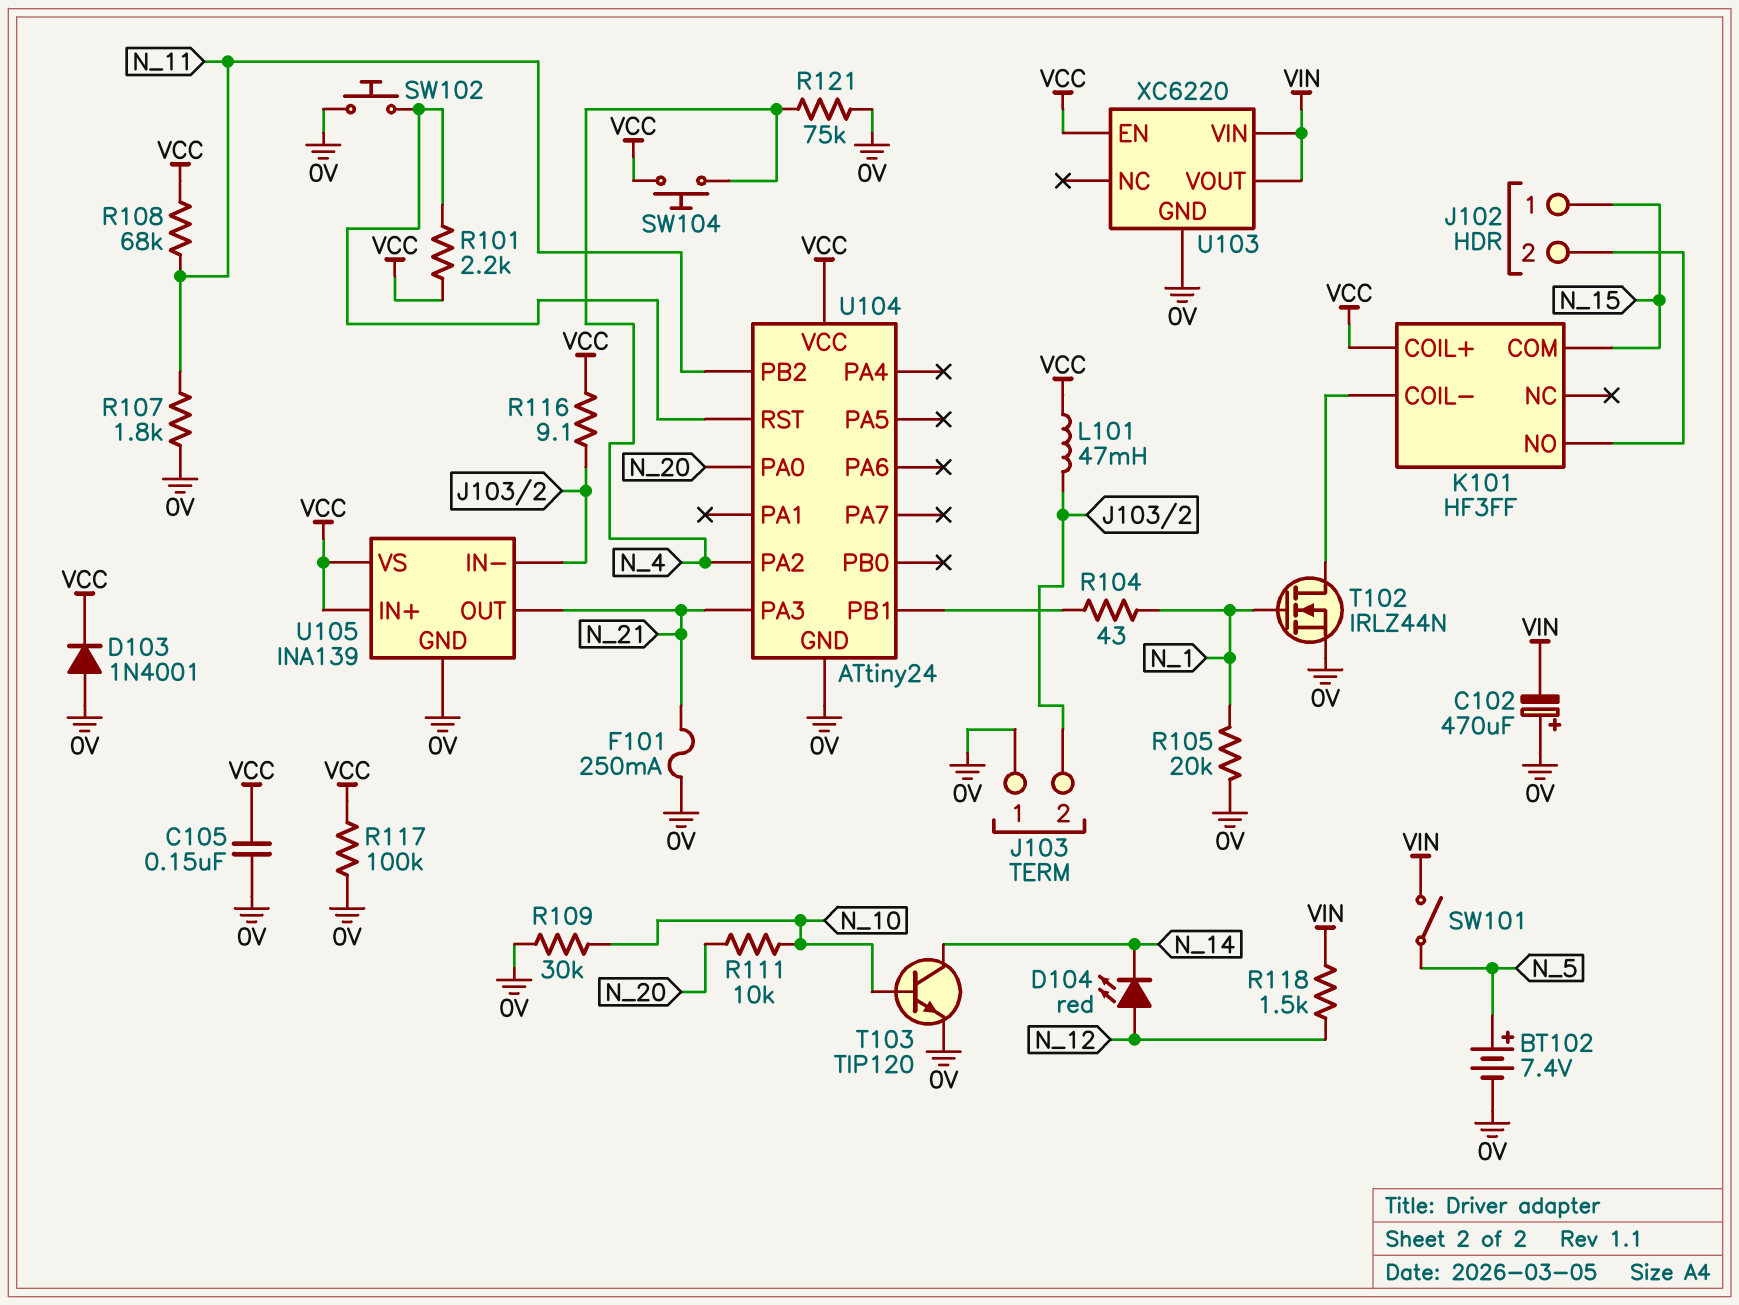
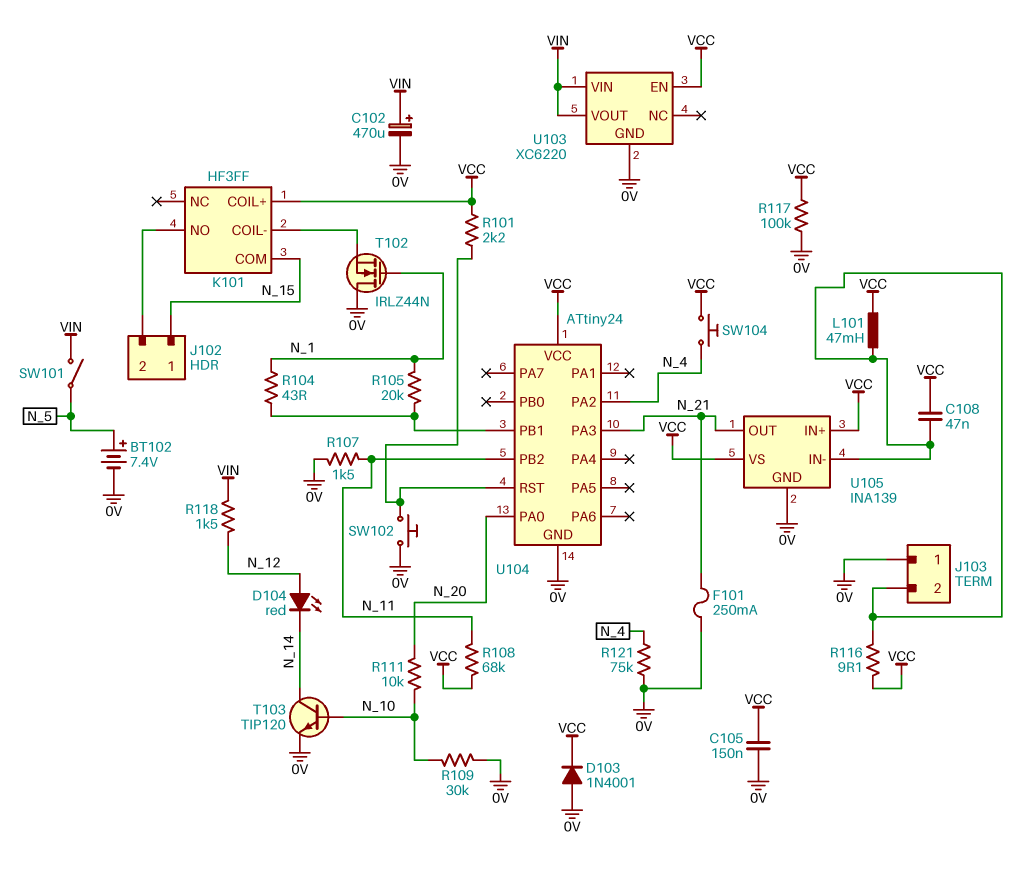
C102: 470uF (plus 0V, minus VIN) -> 470uF (plus VIN, minus 0V)
C108: none -> 47nF (J103/2, VCC)
R105: 20k (0V, N_1) -> 20k (N_1, U104/PB1)
R107: 1.8k (0V, N_11) -> 1.5k (0V, N_11)
T102: NMOS IRLZ44N (G N_1, D K101/COIL-, S 0V) -> NMOS IRLZ44N (G N_1, D 0V, S K101/COIL-)

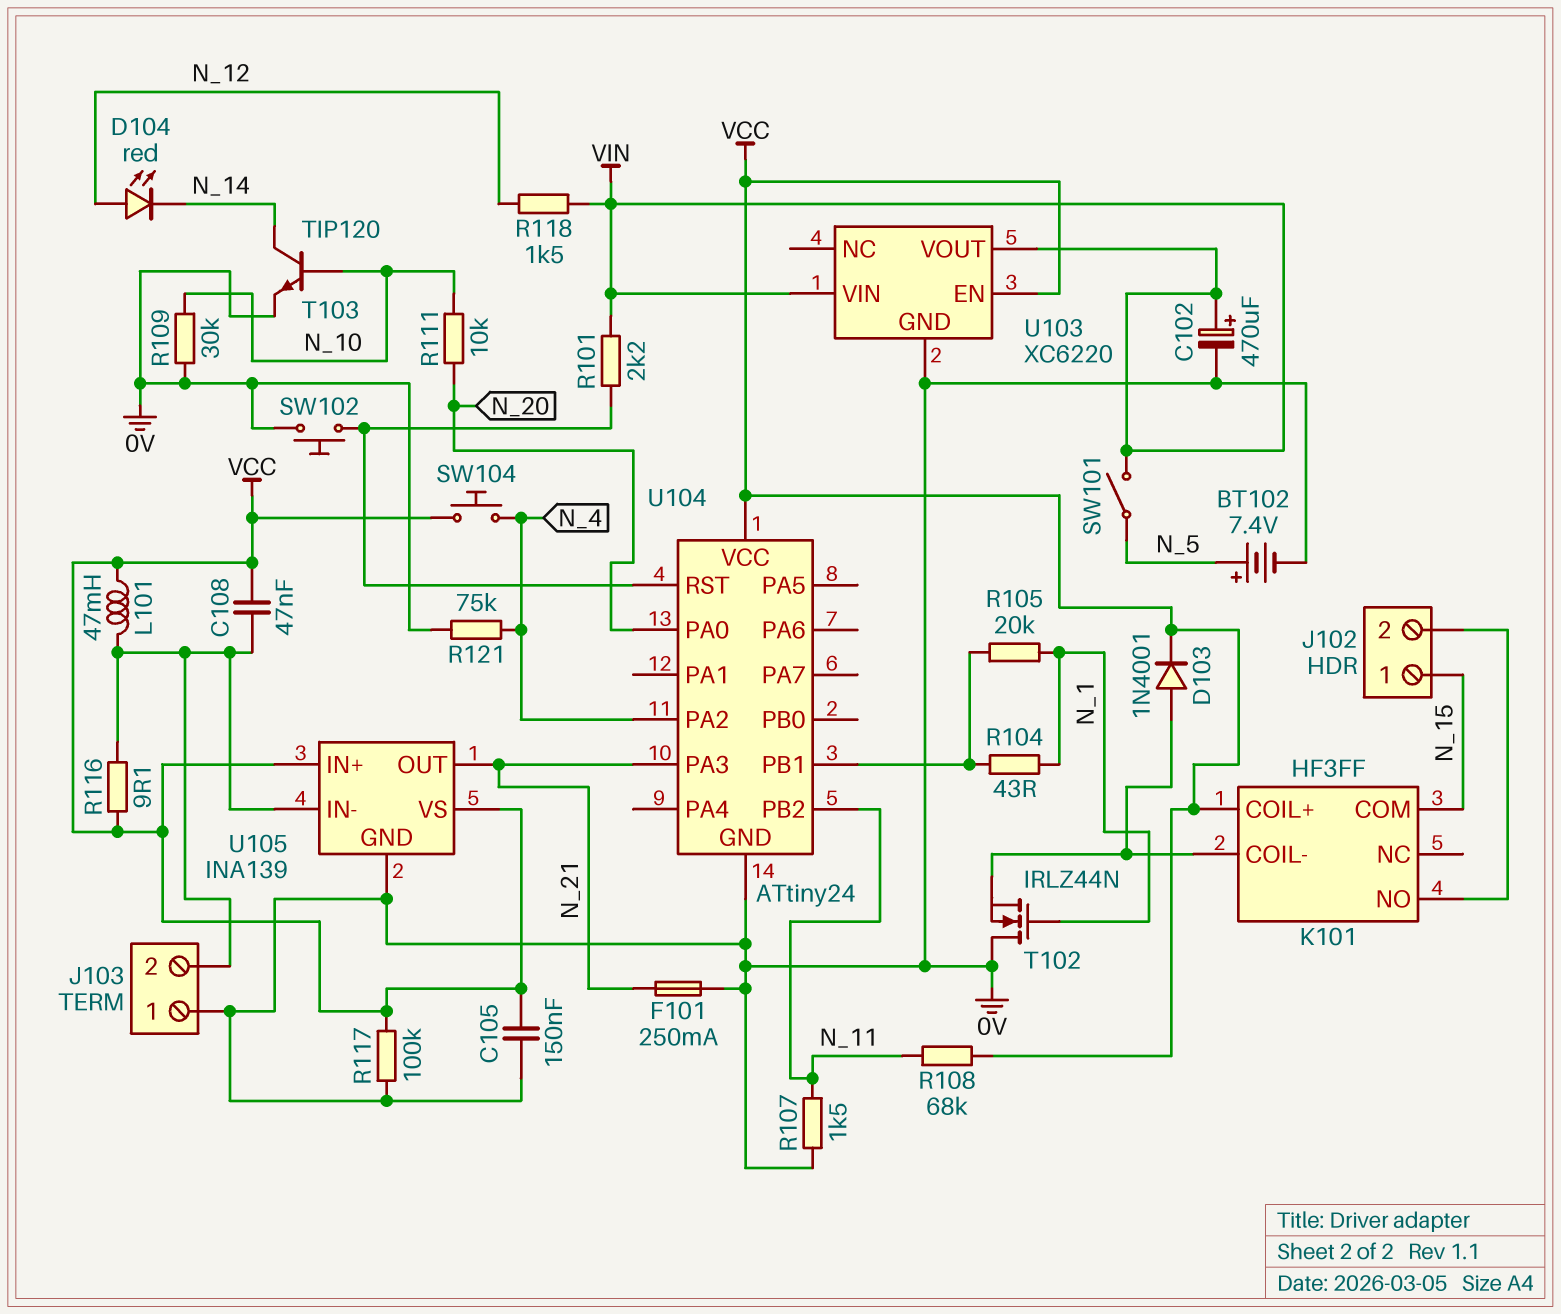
D103: diode 1N4001 (A 0V, K VCC) -> diode 1N4001 (A K101/COIL-, K VCC)
R101: 2.2k (U104/RST, VCC) -> 2.2k (U104/RST, VIN)

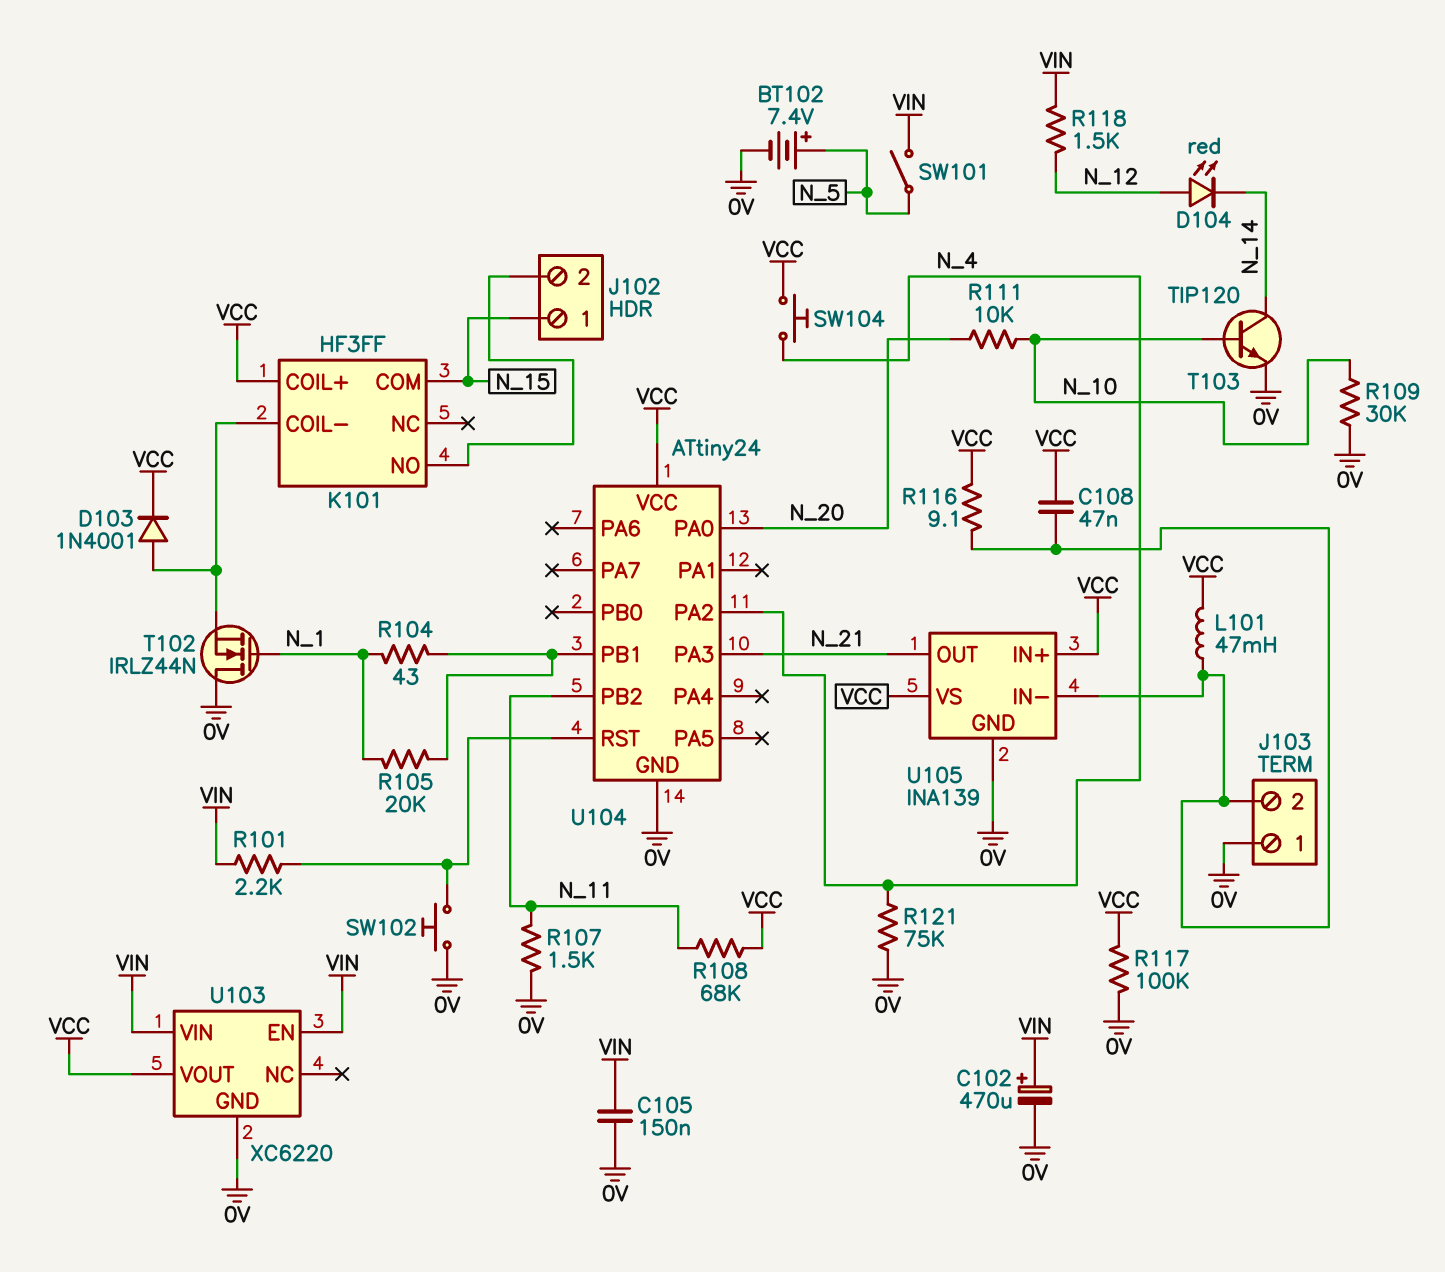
C105: 150nF (0V, VCC) -> 150nF (0V, VIN)
F101: 250mA (0V, N_21) -> none
U103 pin EN: VCC -> VIN
U103 pin VOUT: VIN -> VCC

